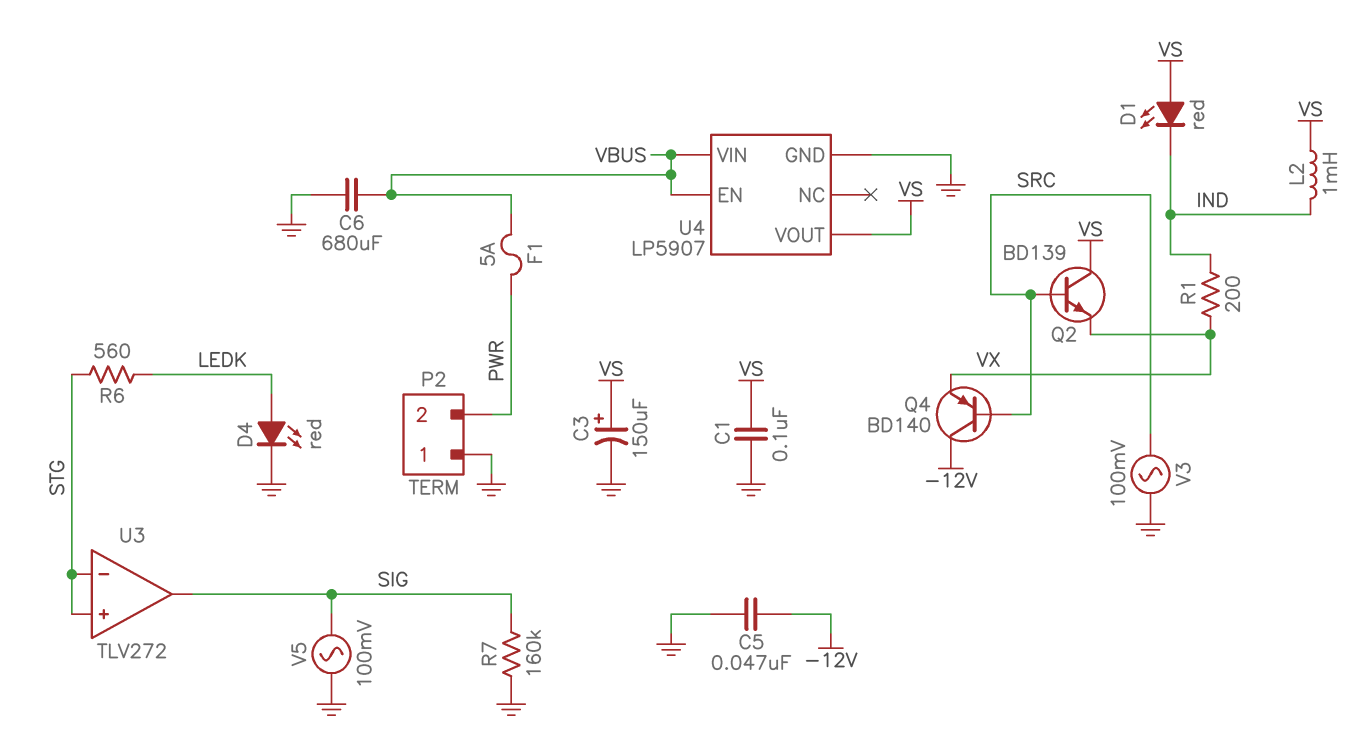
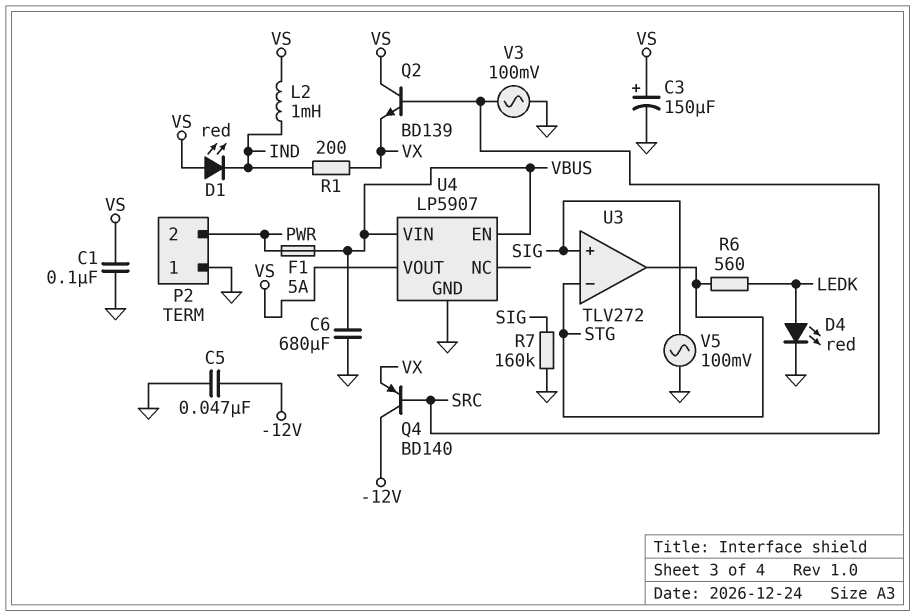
U3 pin in+: STG -> SIG
U3 pin out: SIG -> STG

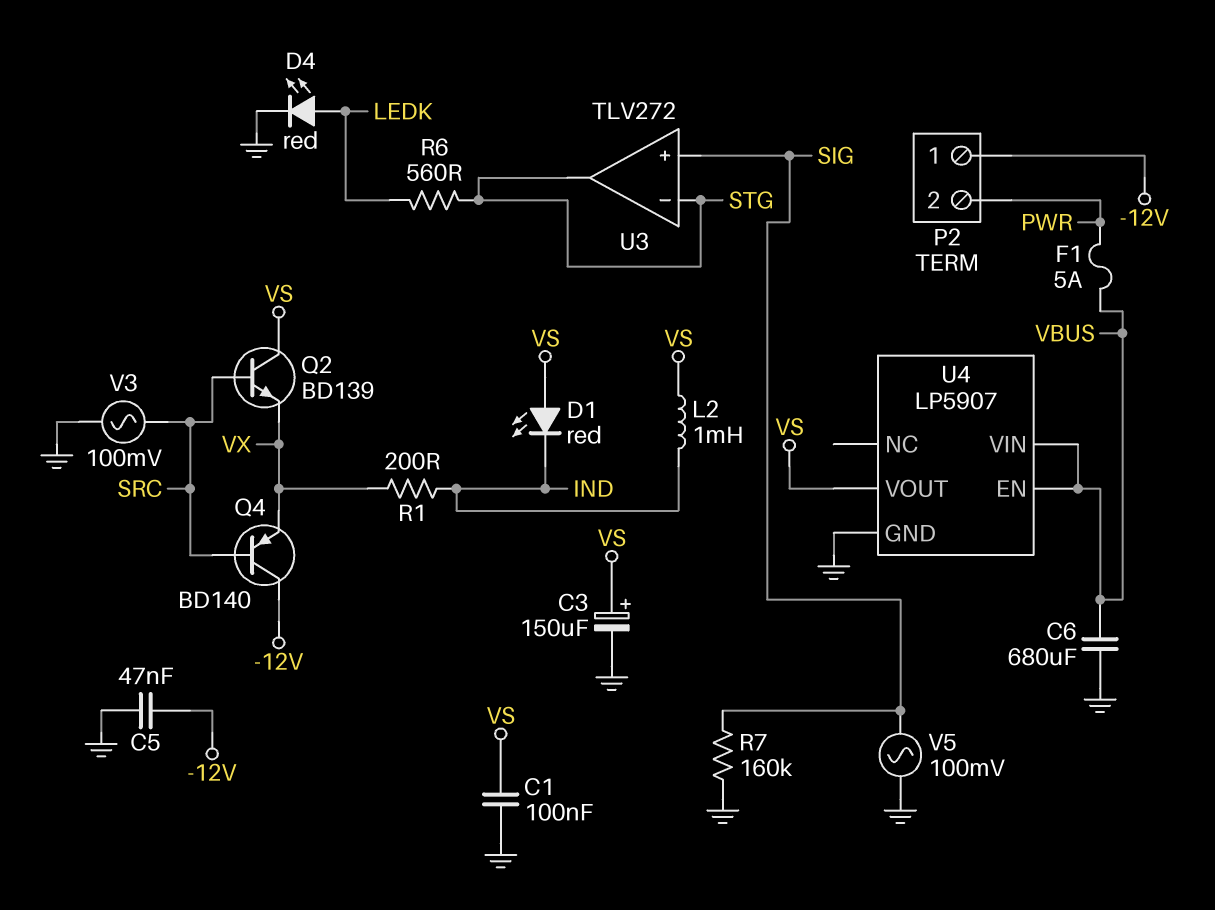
P2 pin 1: GND -> -12V

